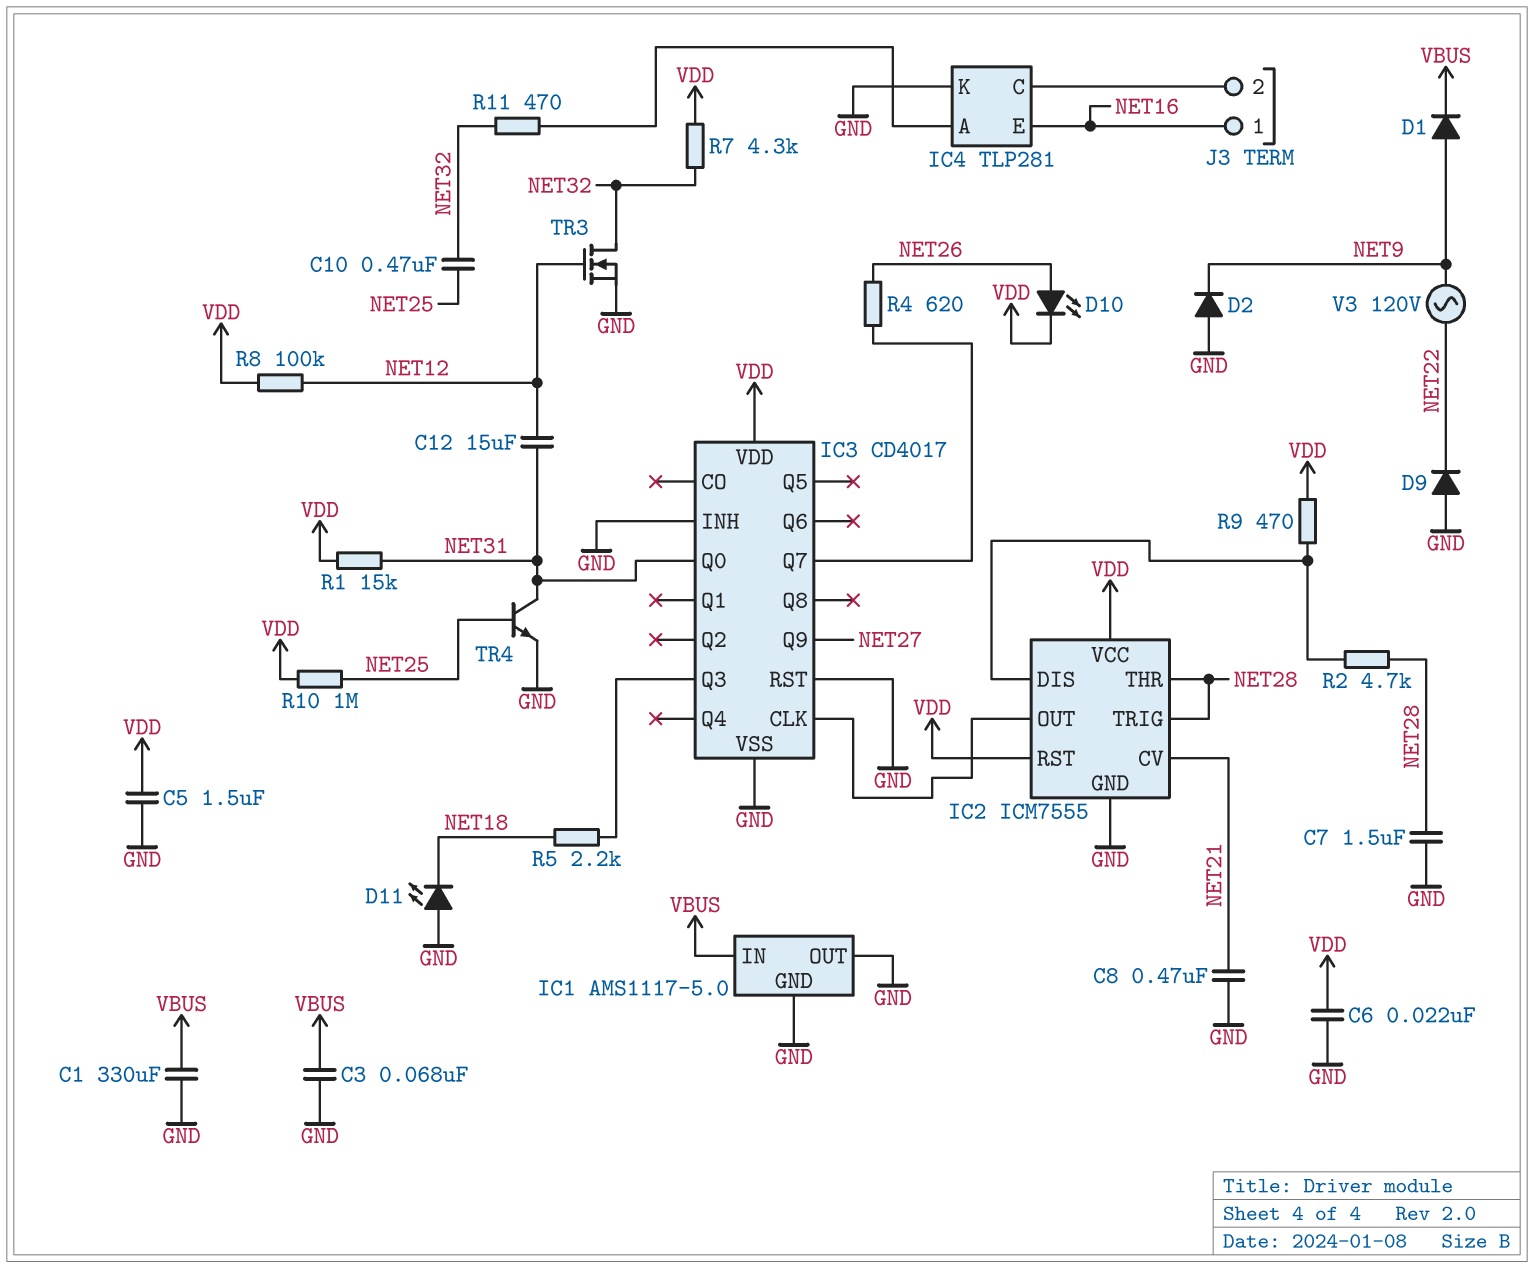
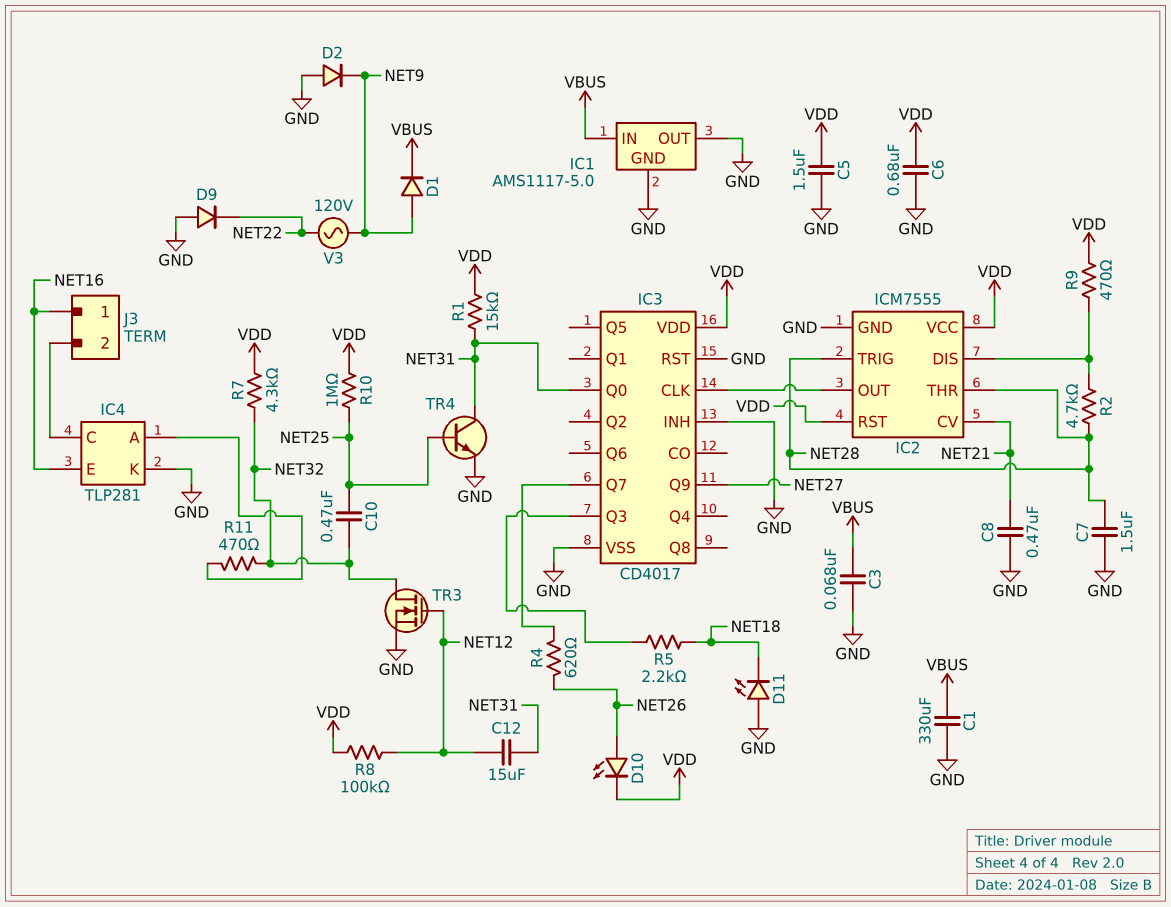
C6: 22nF (GND, VDD) -> 680nF (GND, VDD)

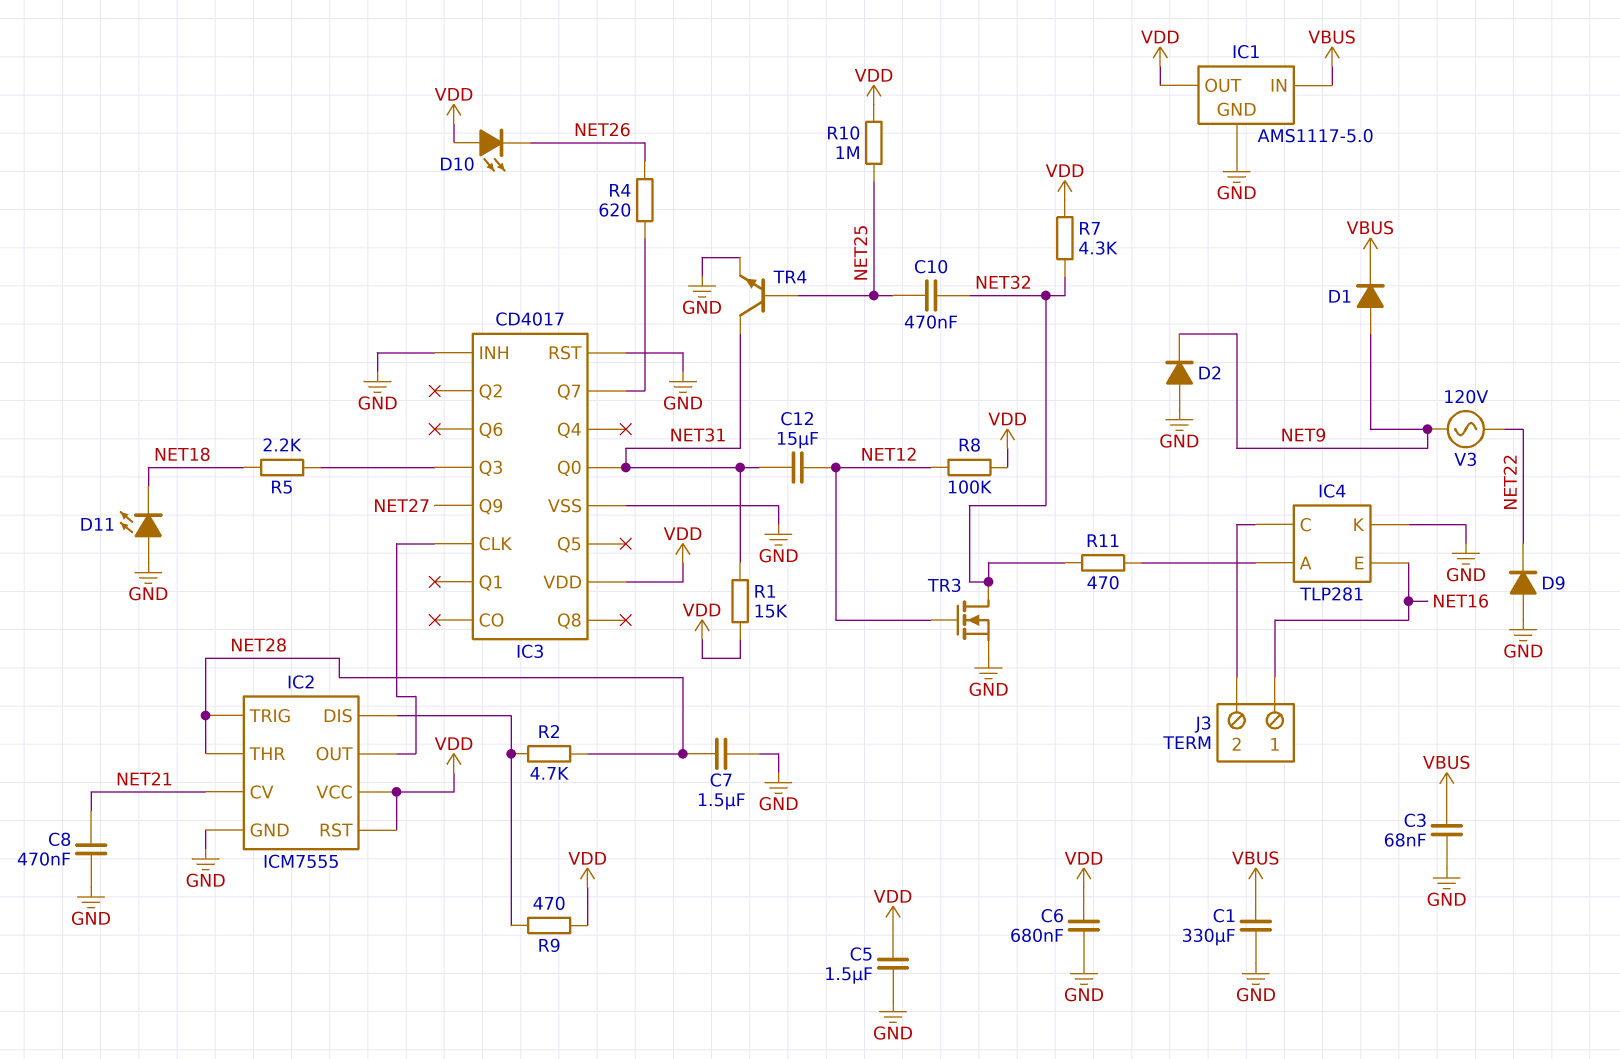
D10: LED (A NET26, K VDD) -> LED (A VDD, K NET26)
IC1 pin OUT: GND -> VDD

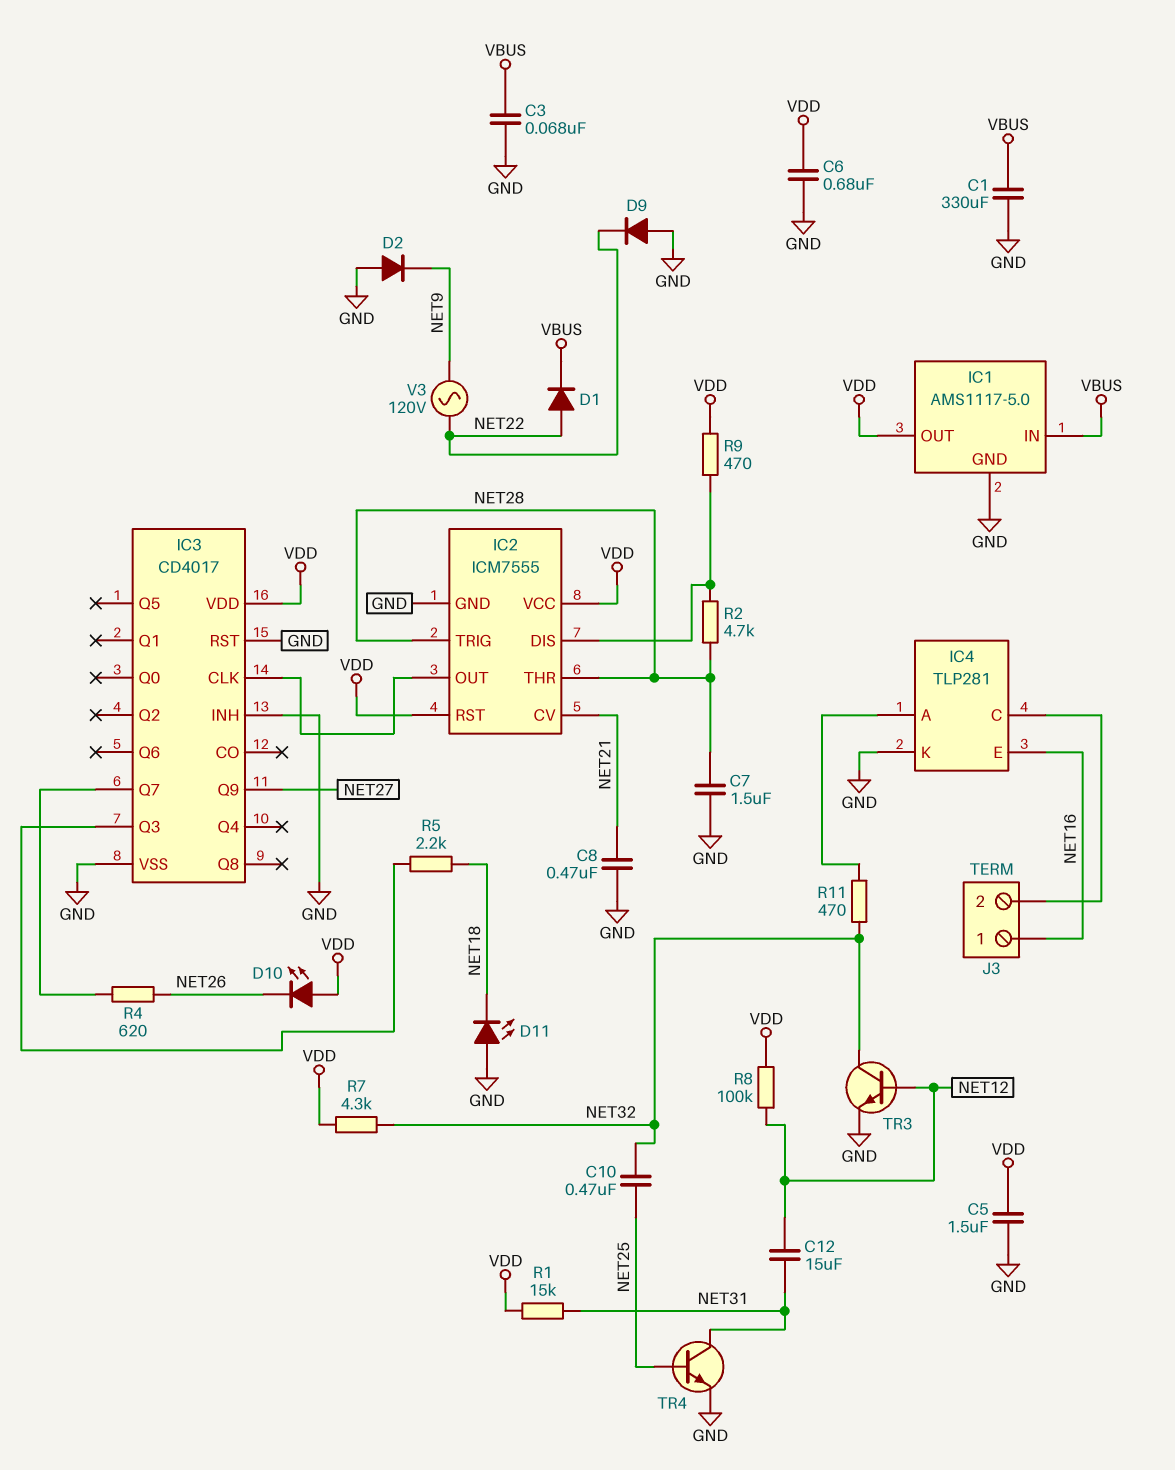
D1: diode (A NET9, K VBUS) -> diode (A NET22, K VBUS)
IC3 pin Q0: NET31 -> none
R10: 1M (NET25, VDD) -> none
TR3: NMOS (G NET12, D NET32, S GND) -> NPN (B NET12, C NET32, E GND)

